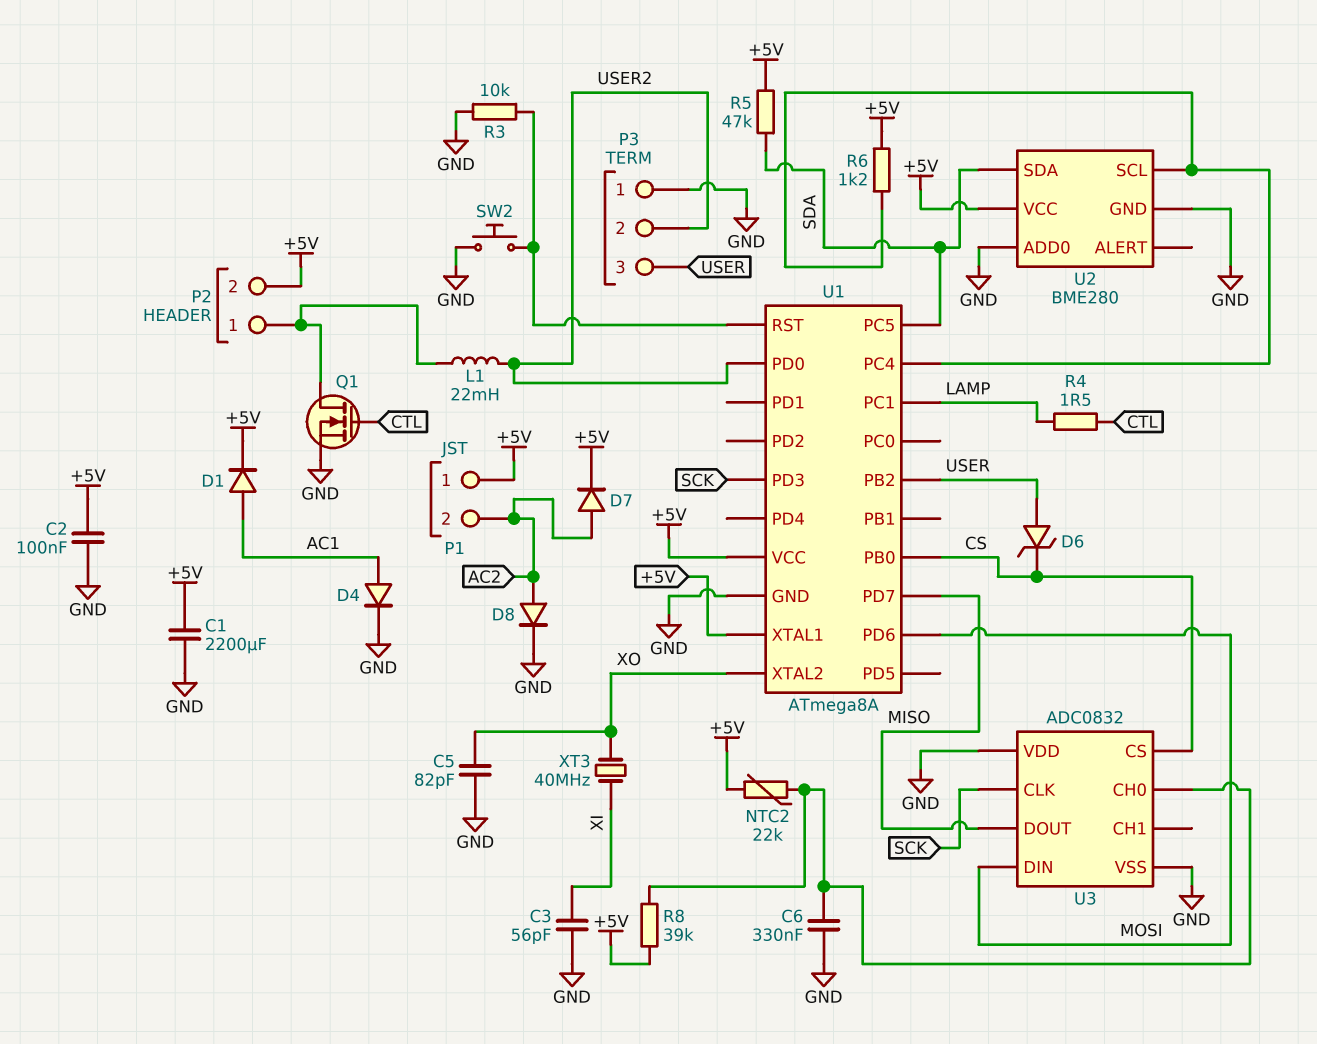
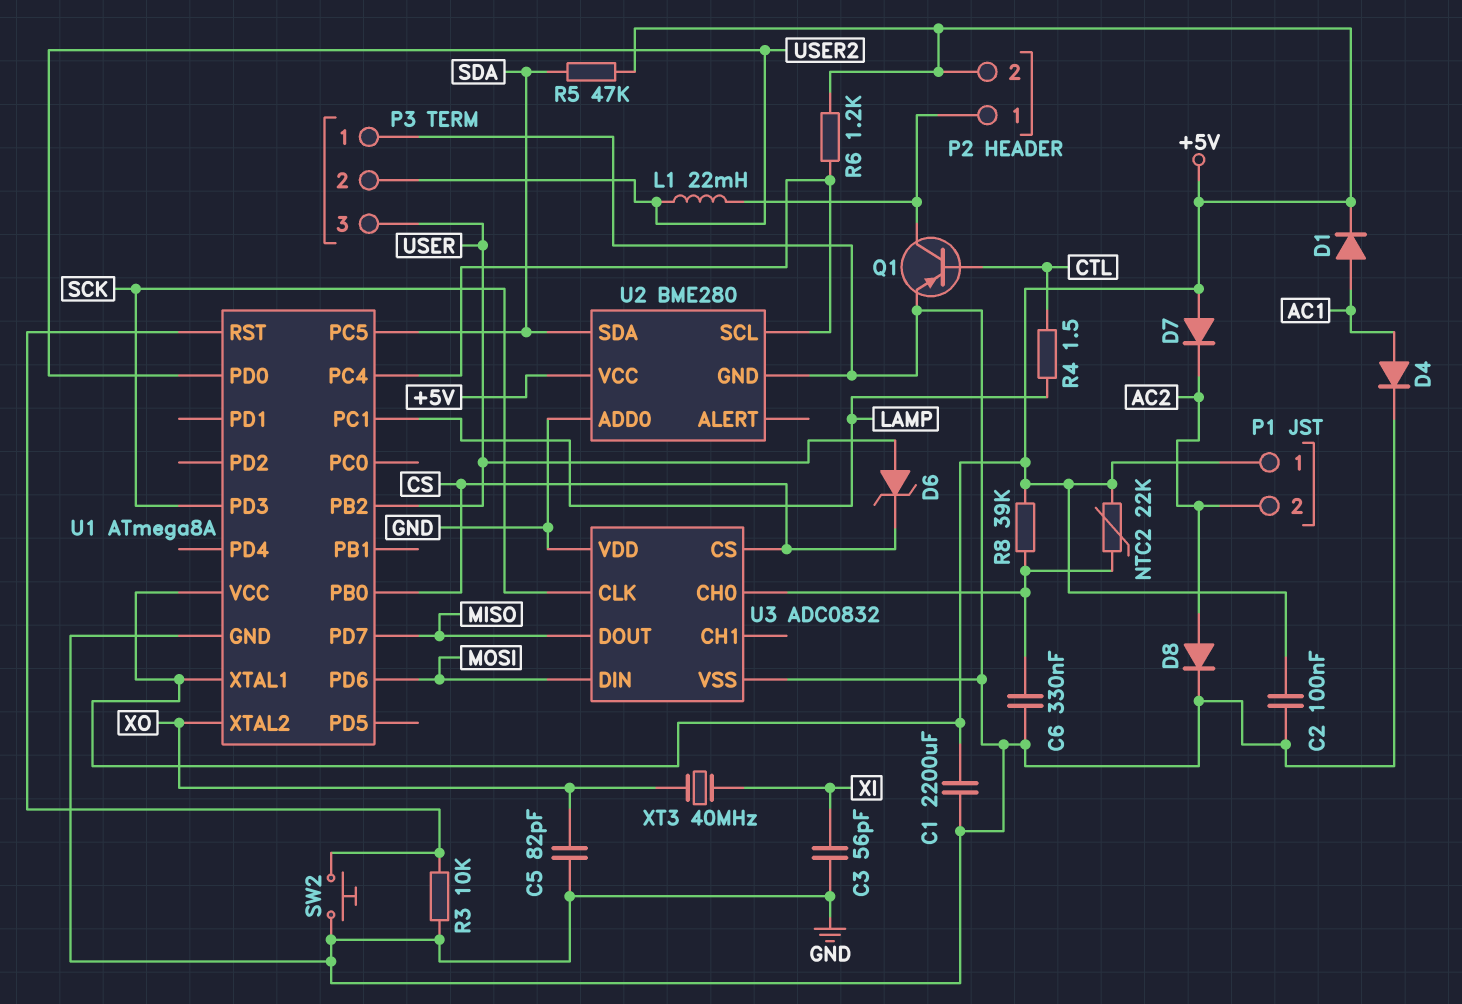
D7: diode (A AC2, K +5V) -> diode (A +5V, K AC2)
Q1: NMOS (G CTL, D P2/1, S GND) -> PNP (B CTL, C P2/1, E GND)

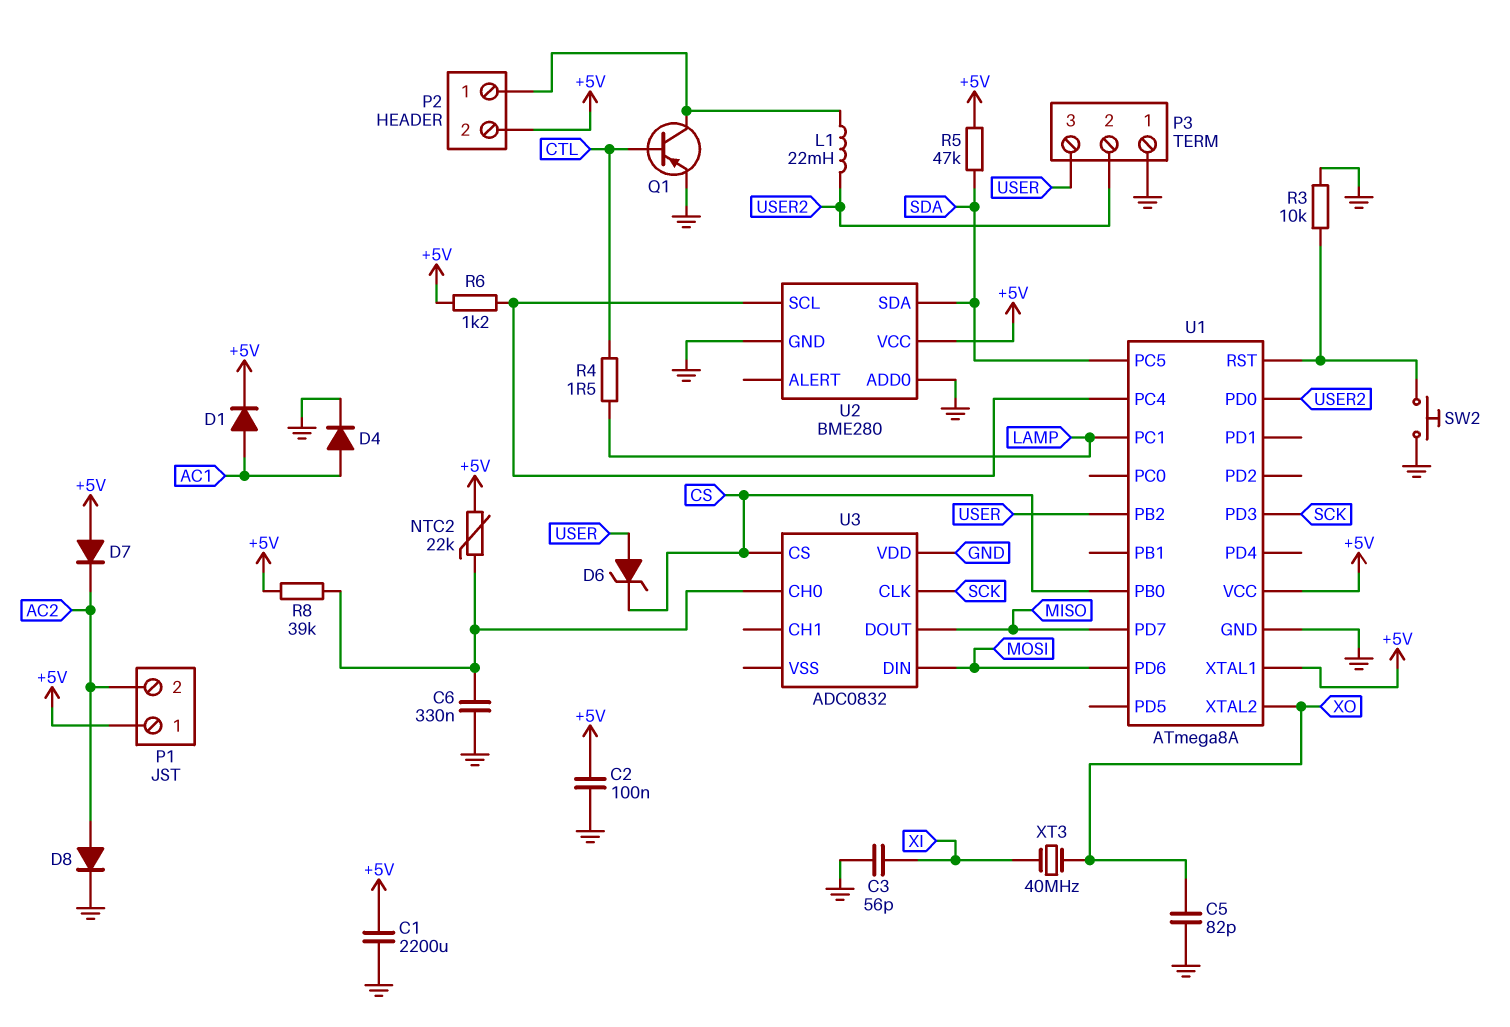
U3 pin VSS: GND -> none

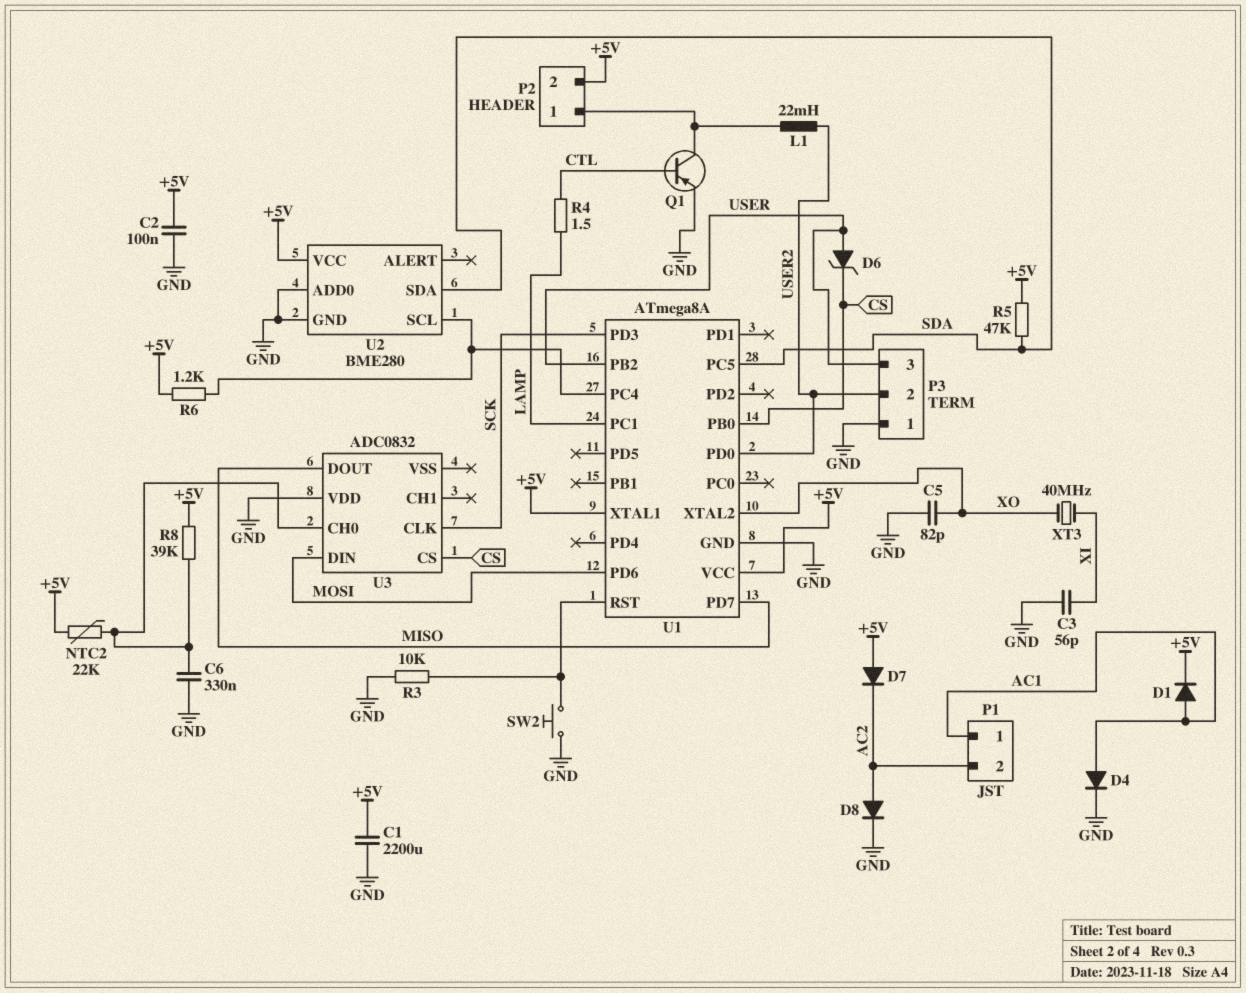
P1 pin 1: +5V -> AC1

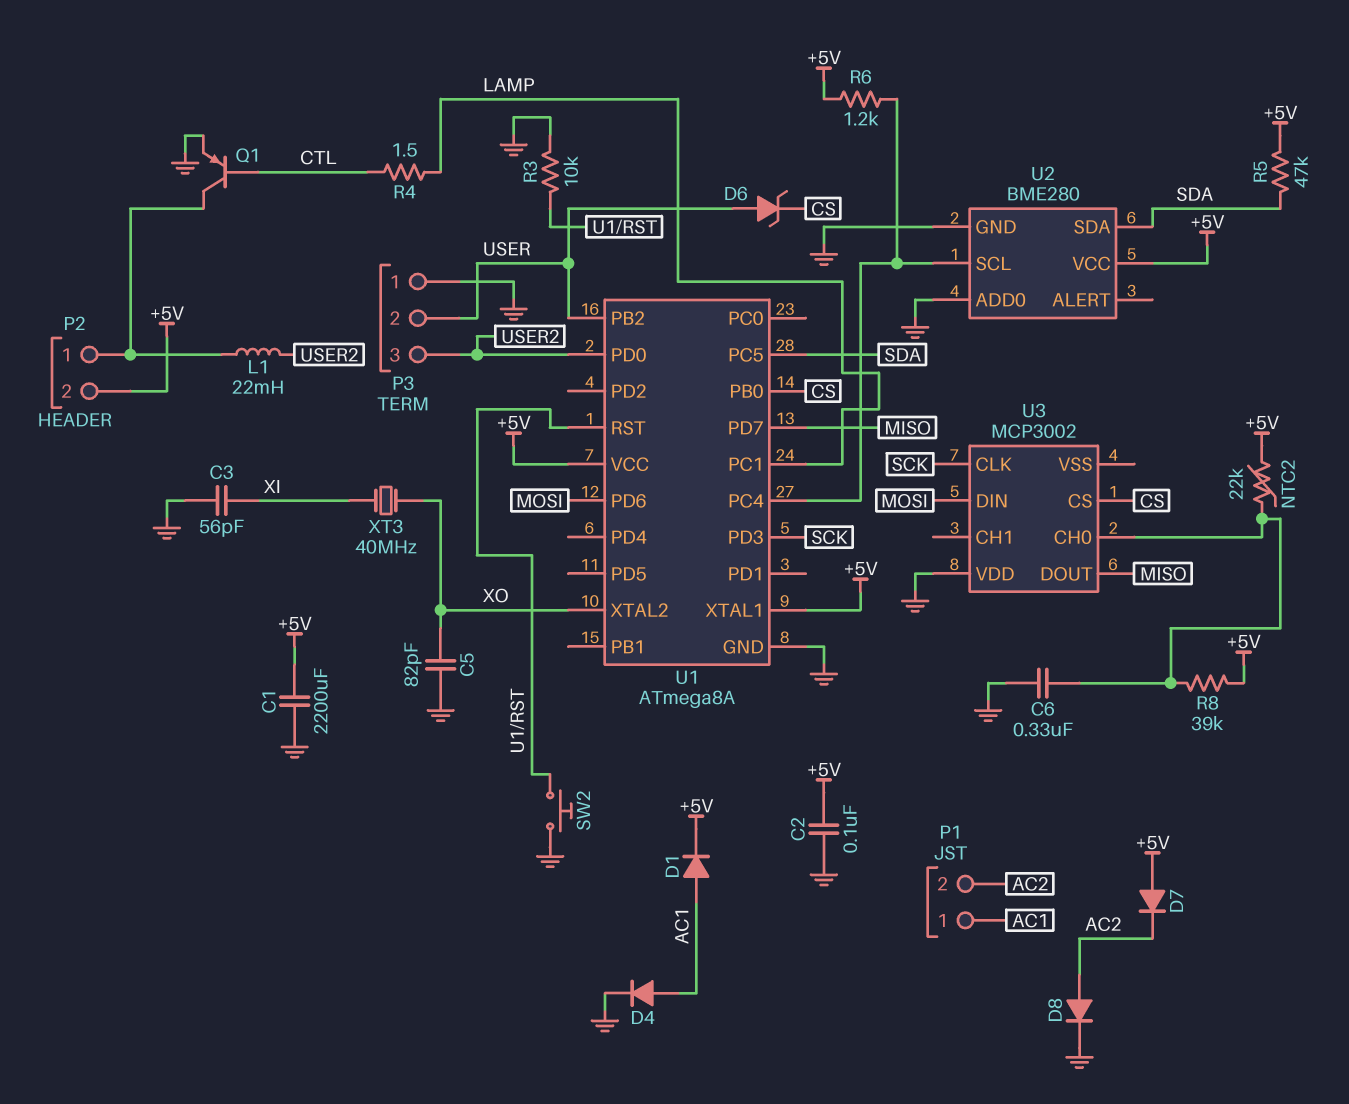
P3 pin 2: USER2 -> USER
P3 pin 3: USER -> USER2
U3: ADC0832 -> MCP3002

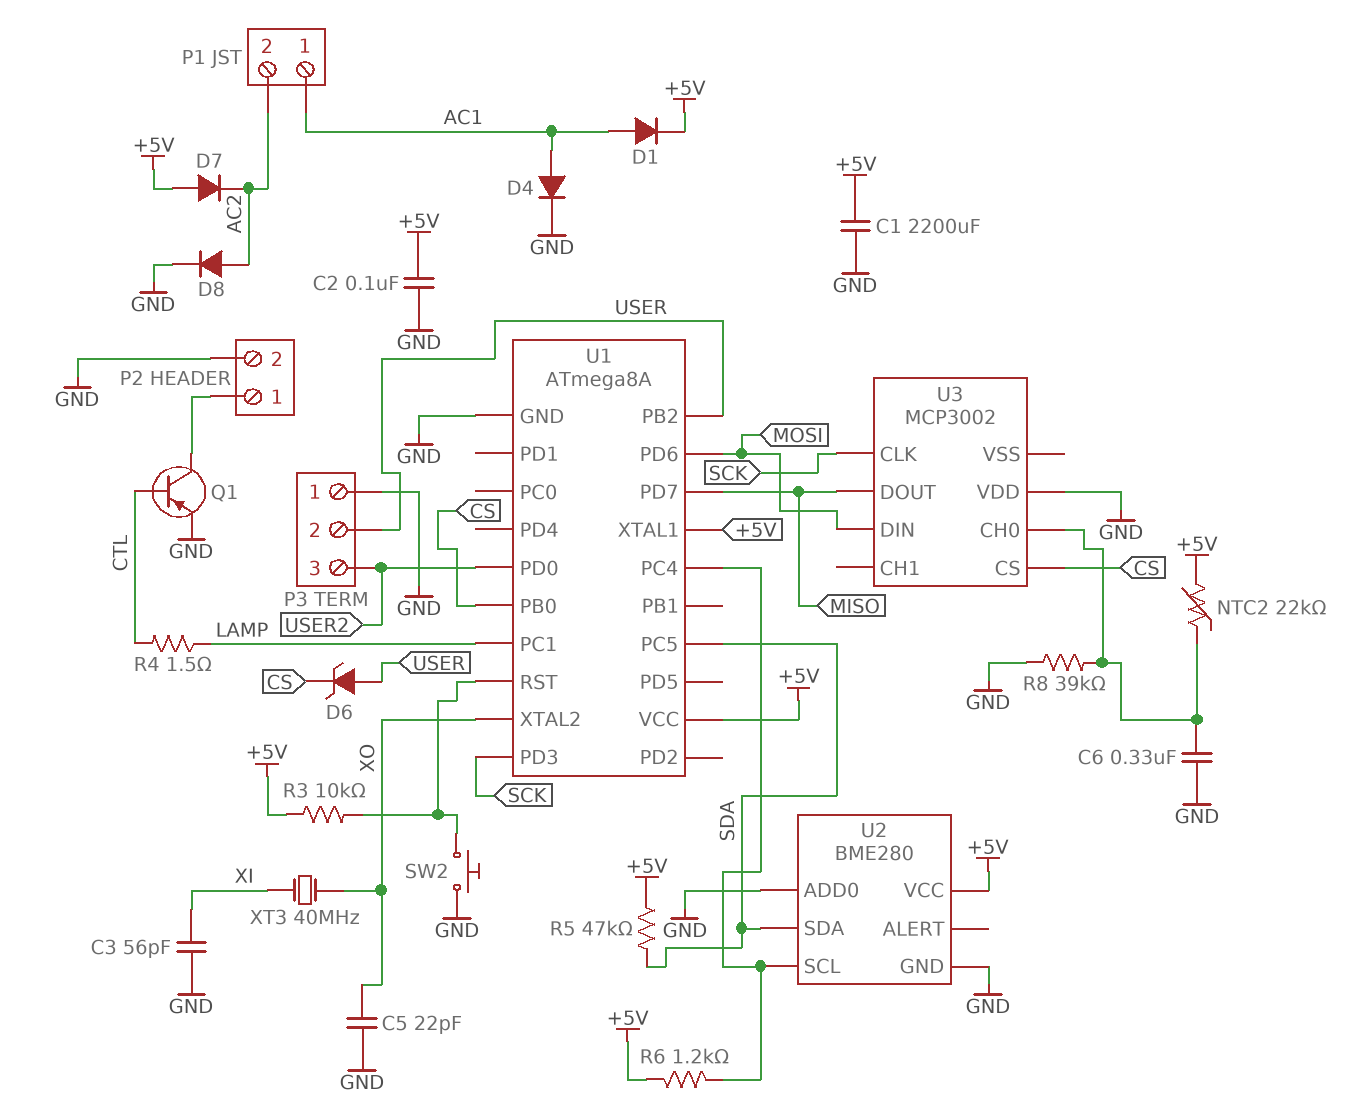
C5: 82pF (GND, XO) -> 22pF (GND, XO)
L1: 22mH (P2/1, USER2) -> none
P2 pin 2: +5V -> GND
R3: 10k (GND, U1/RST) -> 10k (+5V, U1/RST)
R8: 39k (+5V, U3/CH0) -> 39k (GND, U3/CH0)

